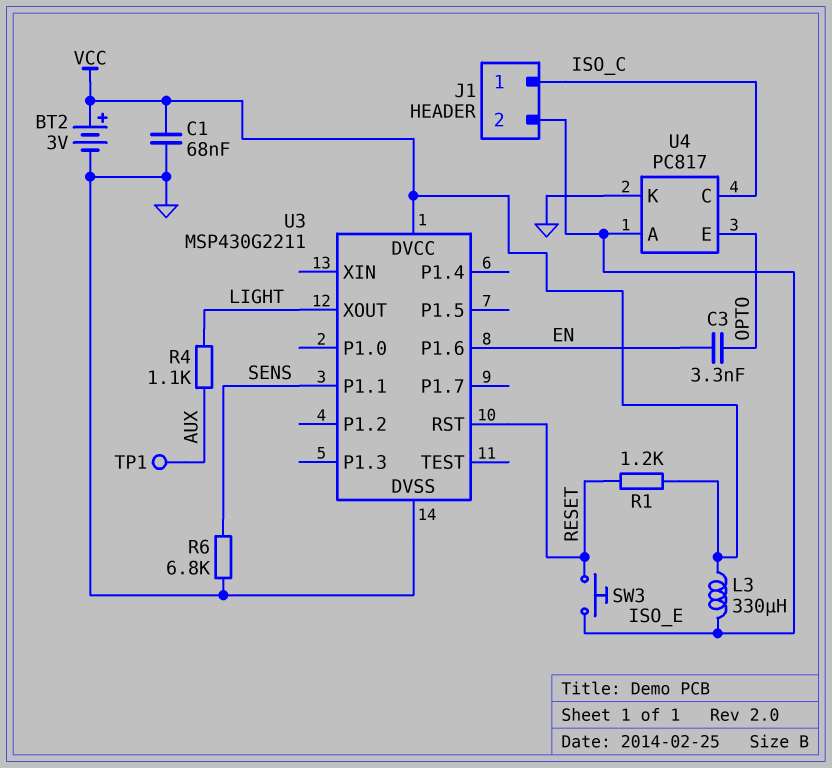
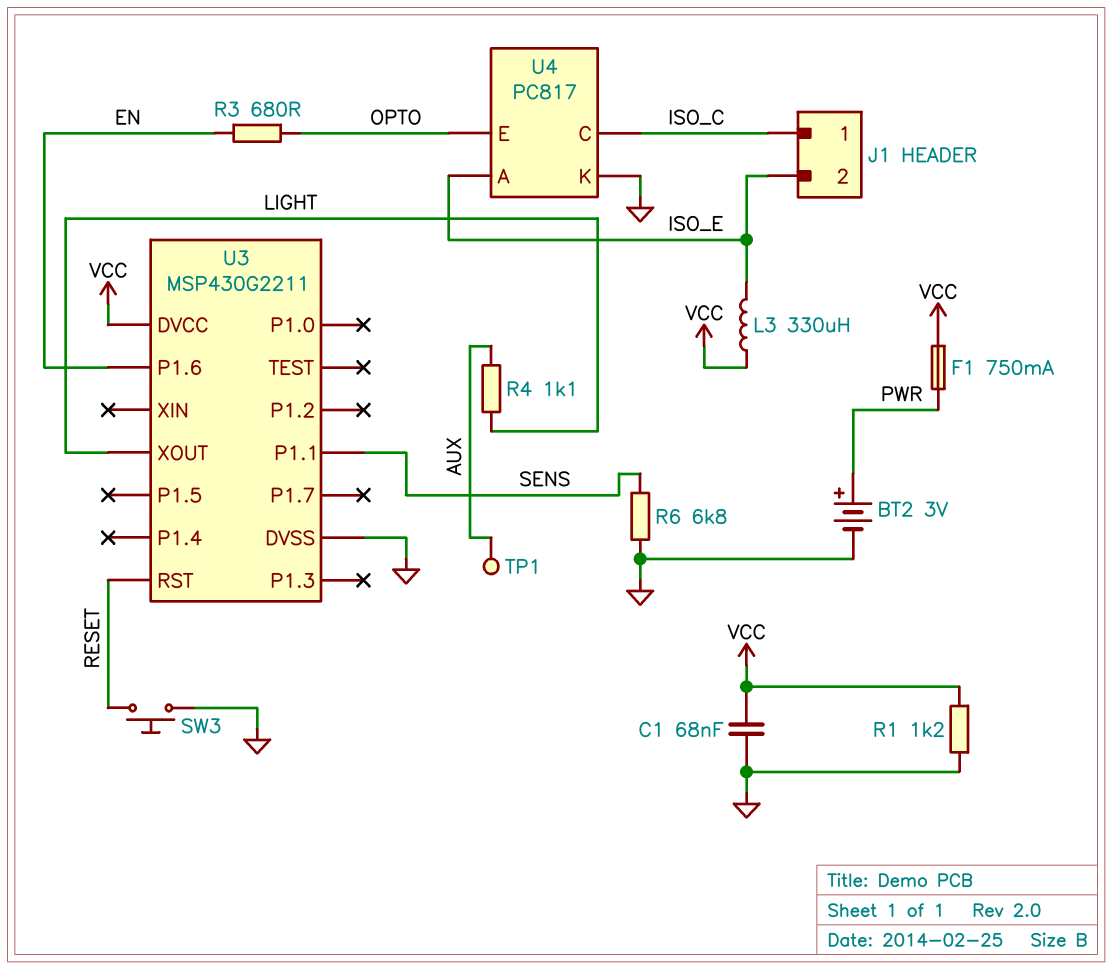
BT2: 3V (plus VCC, minus GND) -> 3V (plus PWR, minus GND)
C3: 3.3nF (EN, OPTO) -> none
F1: none -> 750mA (PWR, VCC)
R1: 1.2k (RESET, VCC) -> 1.2k (GND, VCC)
R3: none -> 680 (EN, OPTO)
SW3: button (ISO_E, RESET) -> button (GND, RESET)

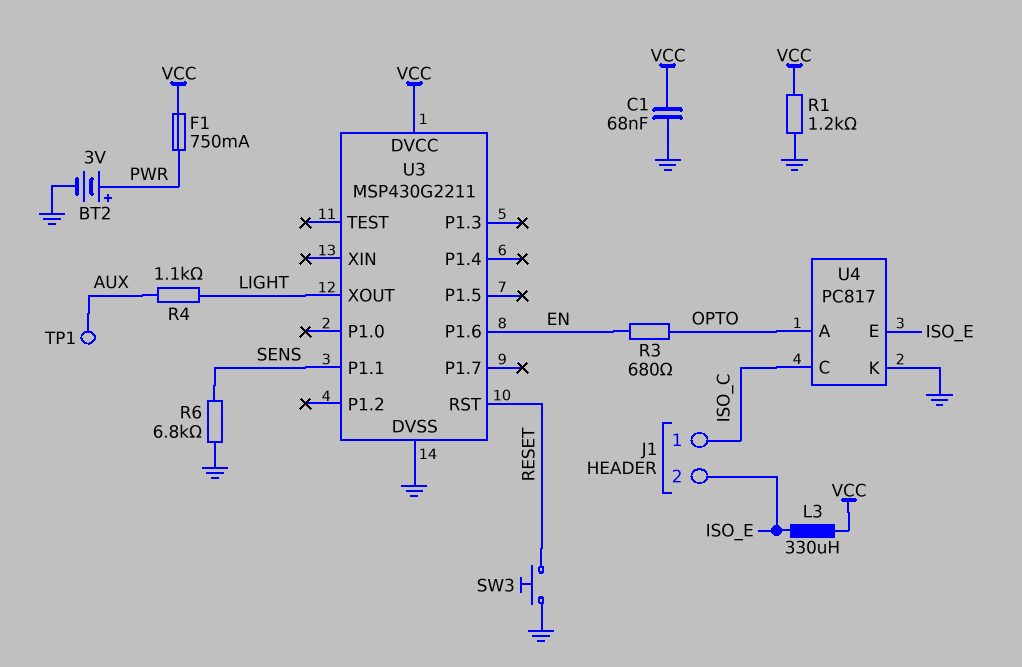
U4 pin A: ISO_E -> OPTO
U4 pin E: OPTO -> ISO_E

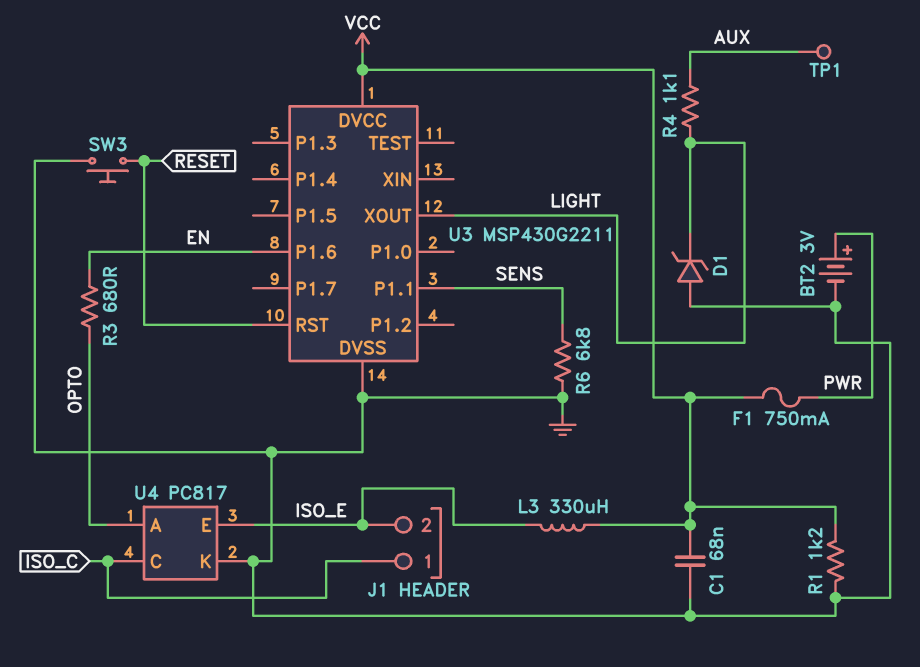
D1: none -> zener (A GND, K LIGHT)

